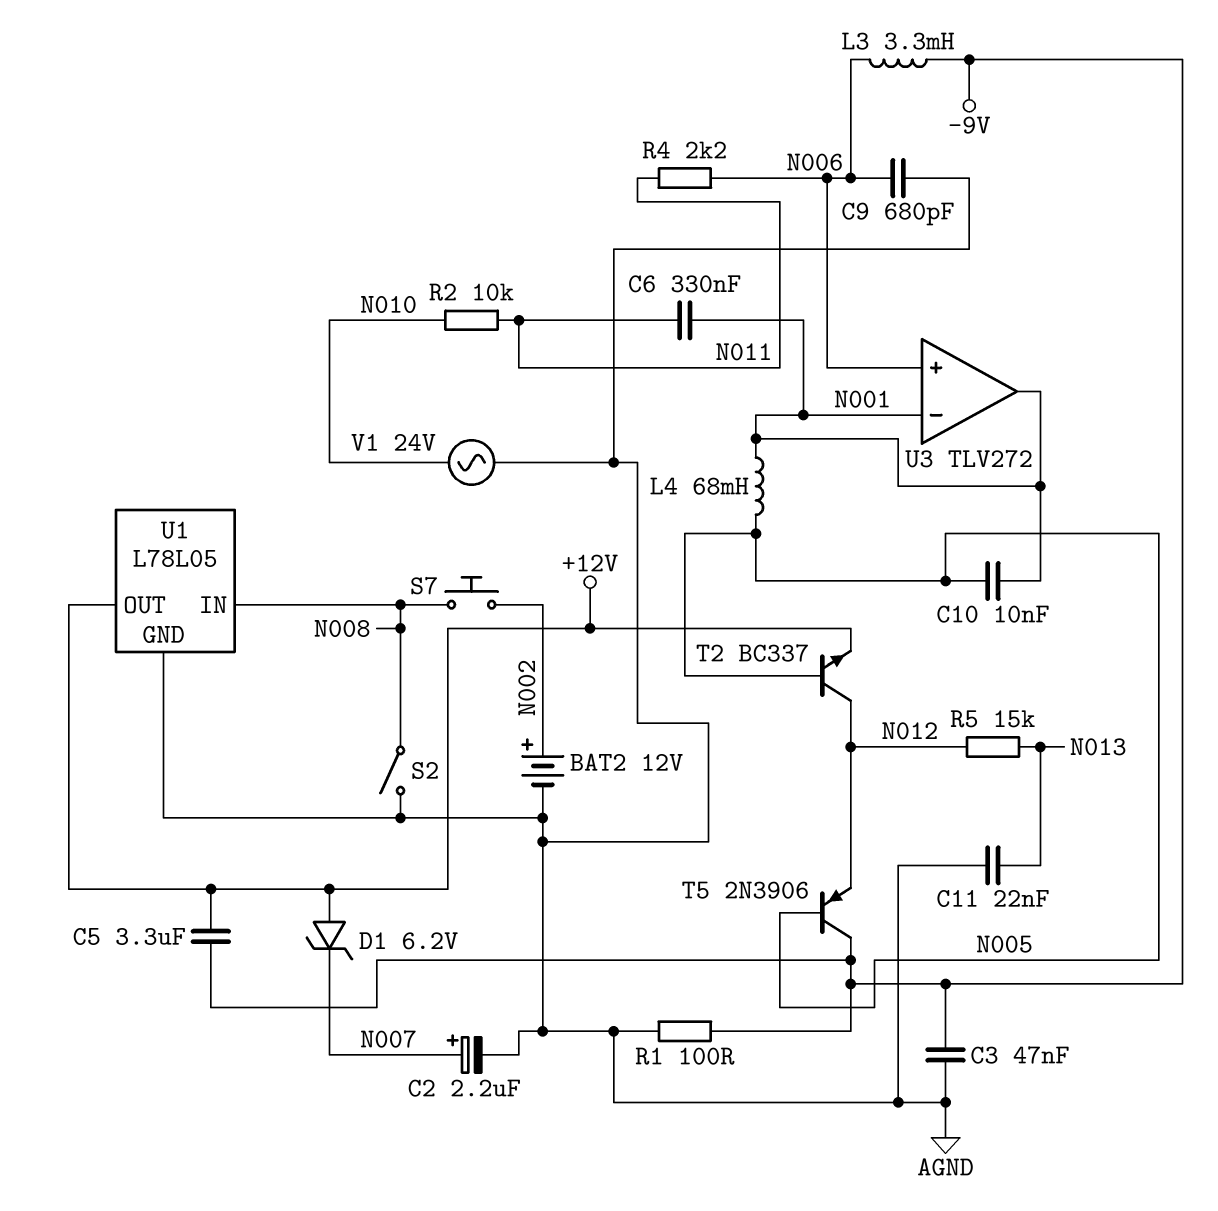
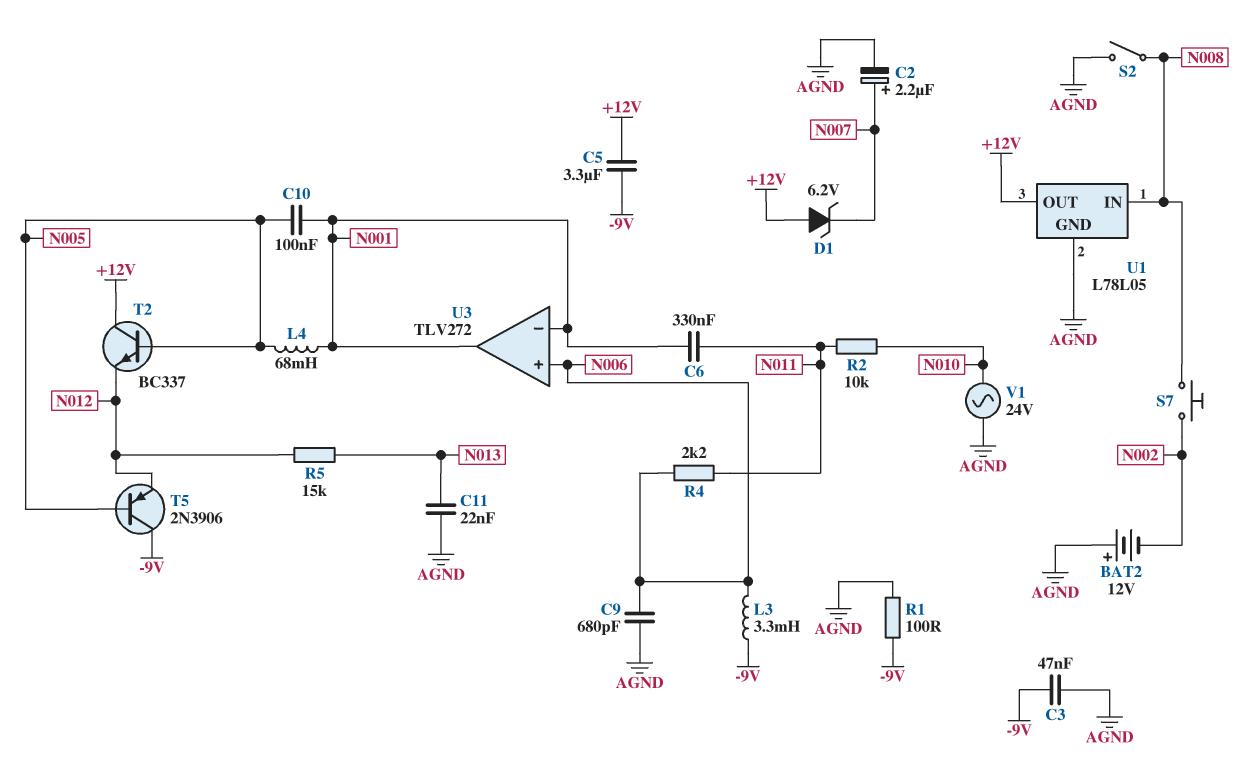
BAT2: 12V (plus N002, minus AGND) -> 12V (plus AGND, minus N002)
C10: 10nF (N001, N005) -> 100nF (N001, N005)
T2: NPN BC337 (B N005, C N012, E +12V) -> NPN BC337 (B N005, C +12V, E N012)

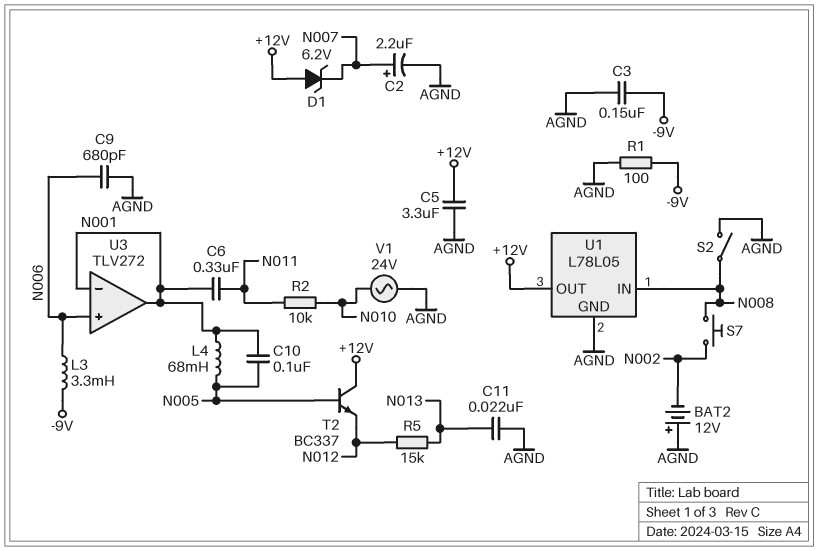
C3: 47nF (-9V, AGND) -> 150nF (-9V, AGND)
C5: 3.3uF (+12V, -9V) -> 3.3uF (+12V, AGND)
R4: 2.2k (N006, N011) -> none
T5: PNP 2N3906 (B N005, C -9V, E N012) -> none

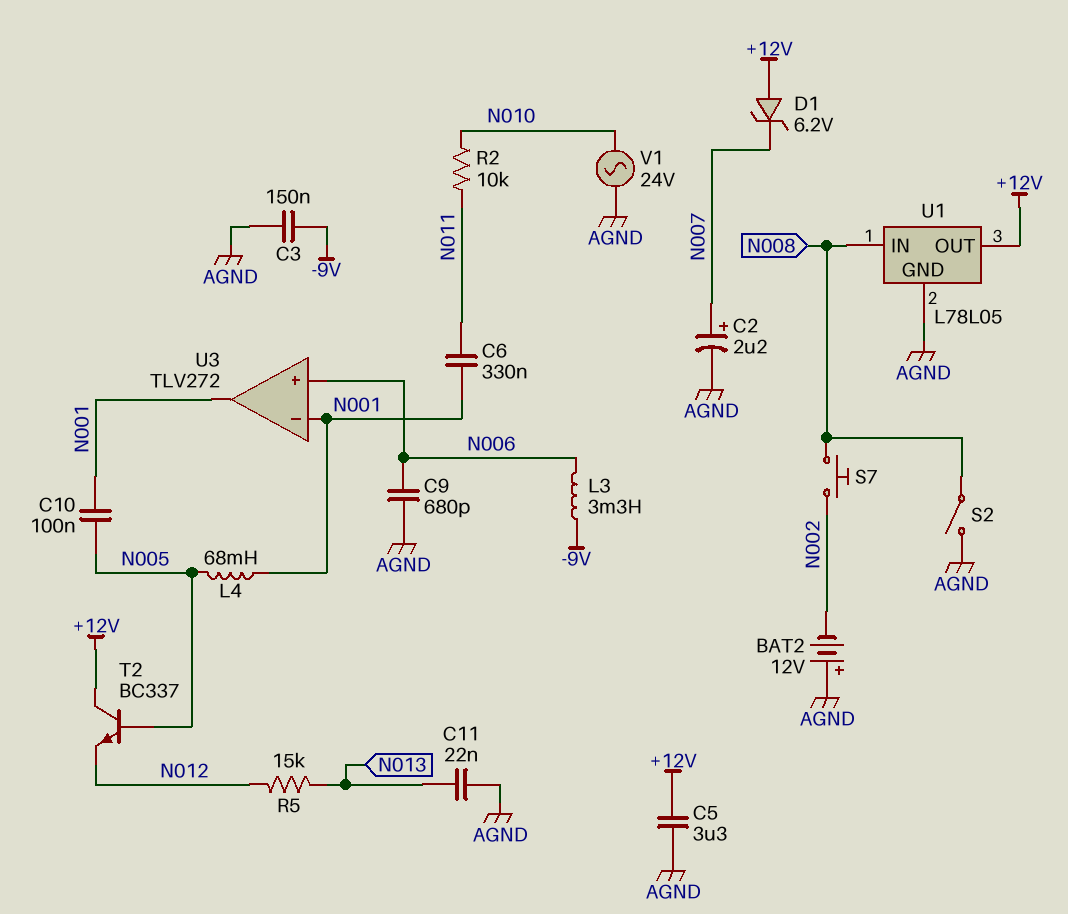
R1: 100 (-9V, AGND) -> none

